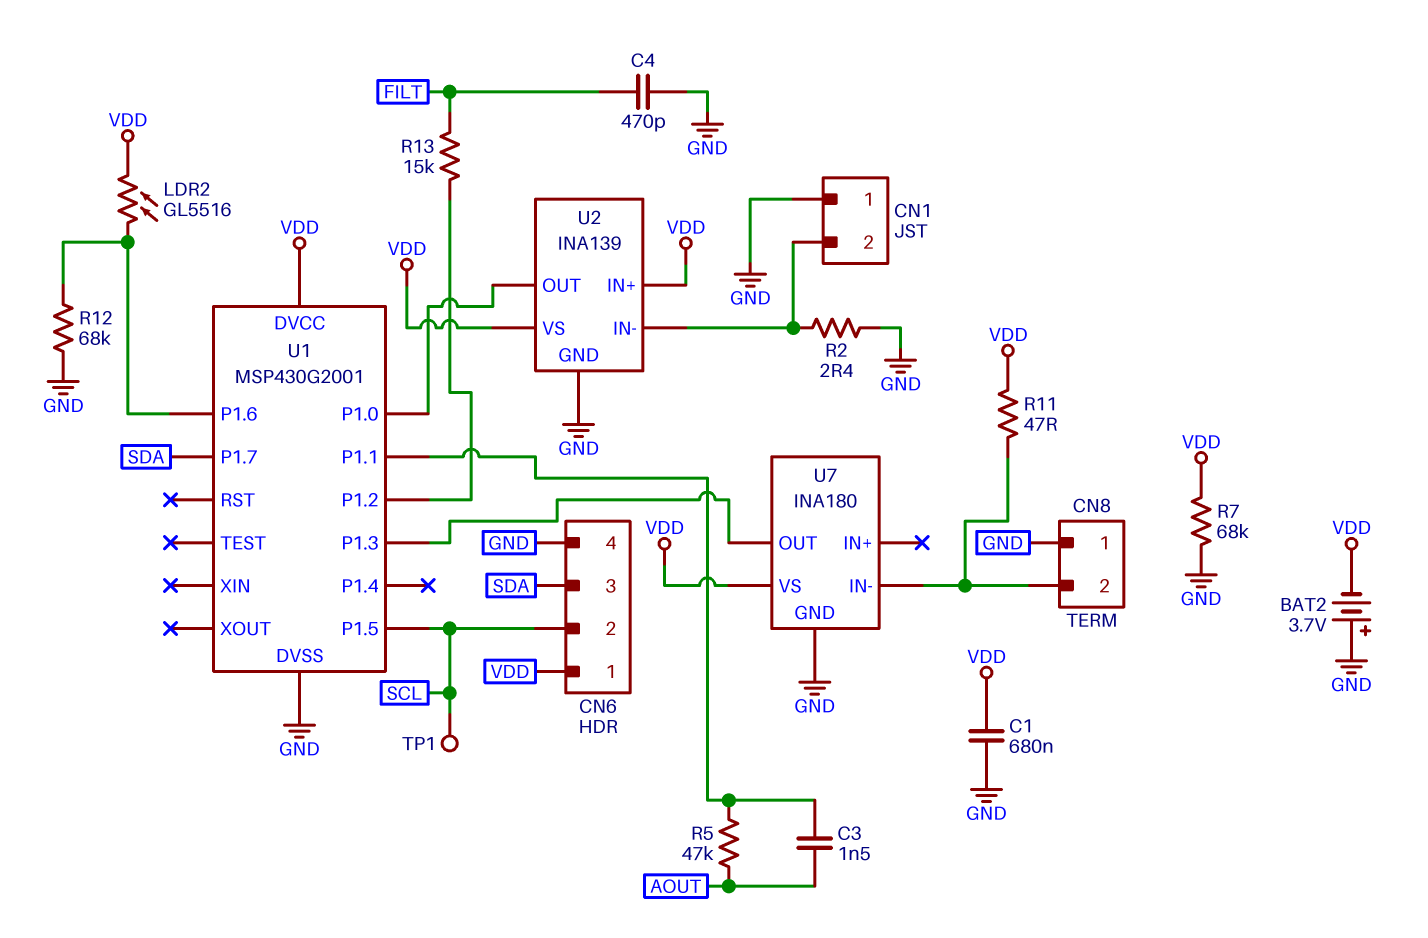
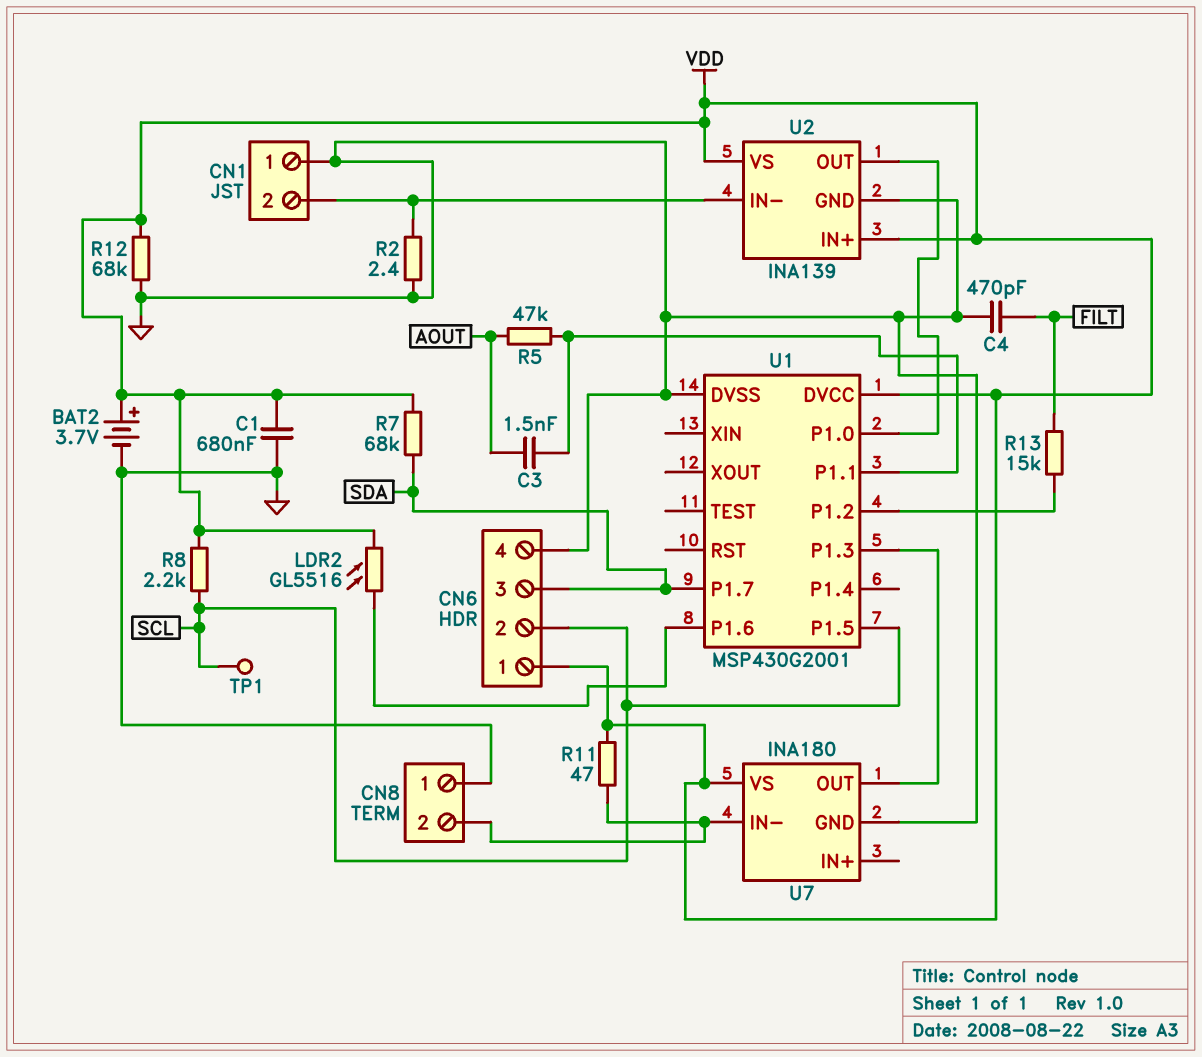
BAT2: 3.7V (plus GND, minus VDD) -> 3.7V (plus VDD, minus GND)
R7: 68k (GND, VDD) -> 68k (SDA, VDD)
R8: none -> 2.2k (SCL, VDD)
R12: 68k (GND, U1/P1.6) -> 68k (GND, VDD)

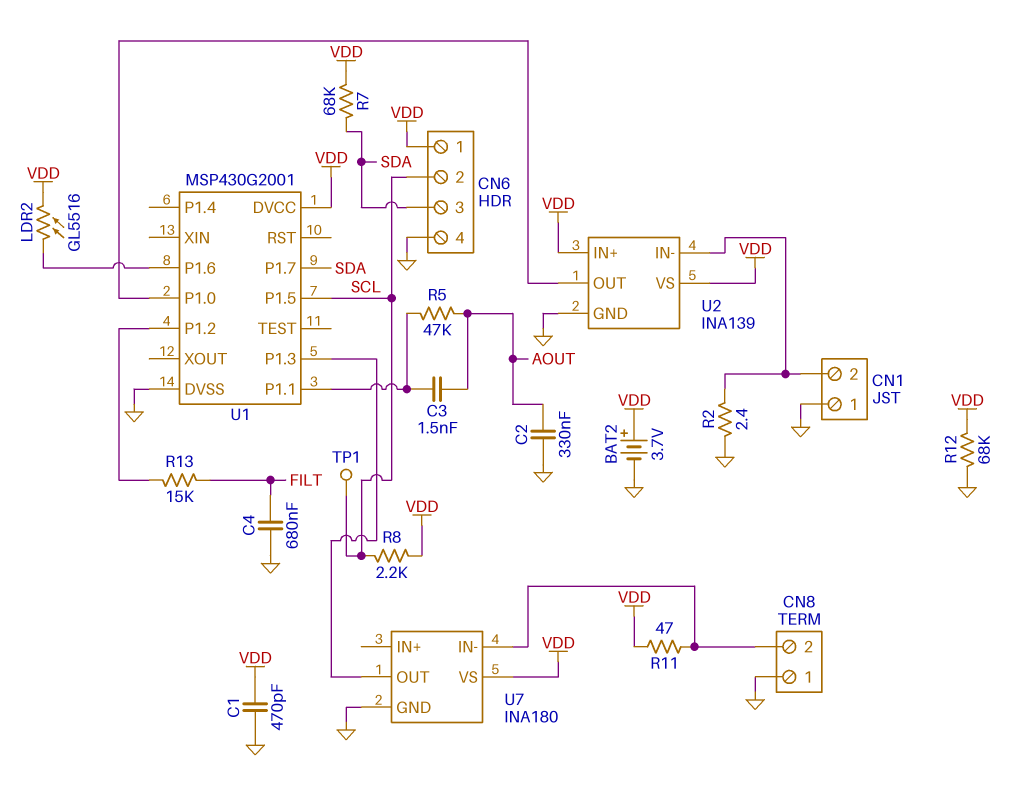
C1: 680nF (GND, VDD) -> 470pF (GND, VDD)
C2: none -> 330nF (AOUT, GND)
C4: 470pF (FILT, GND) -> 680nF (FILT, GND)

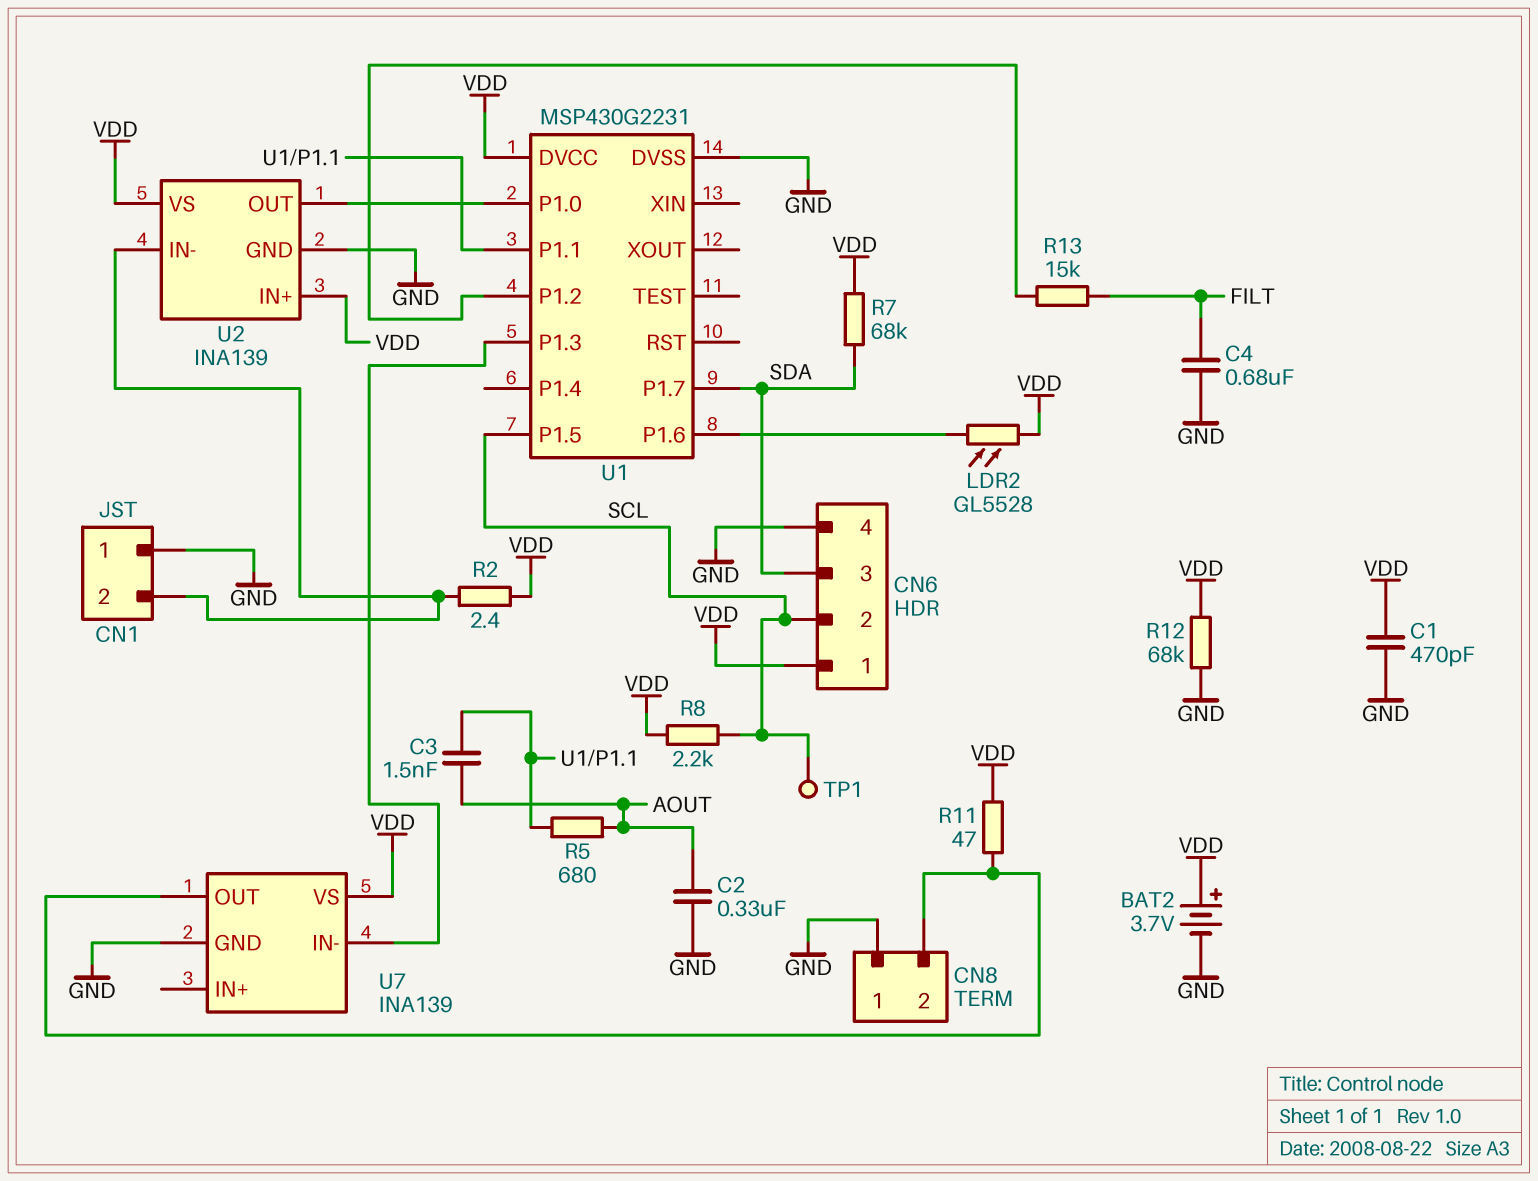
LDR2: GL5516 (U1/P1.6, VDD) -> GL5528 (U1/P1.6, VDD)
R2: 2.4 (CN1/2, GND) -> 2.4 (CN1/2, VDD)
R5: 47k (AOUT, U1/P1.1) -> 680 (AOUT, U1/P1.1)
U1: MSP430G2001 -> MSP430G2231
U7: INA180 -> INA139
U7 pin IN-: CN8/2 -> U1/P1.3
U7 pin OUT: U1/P1.3 -> CN8/2

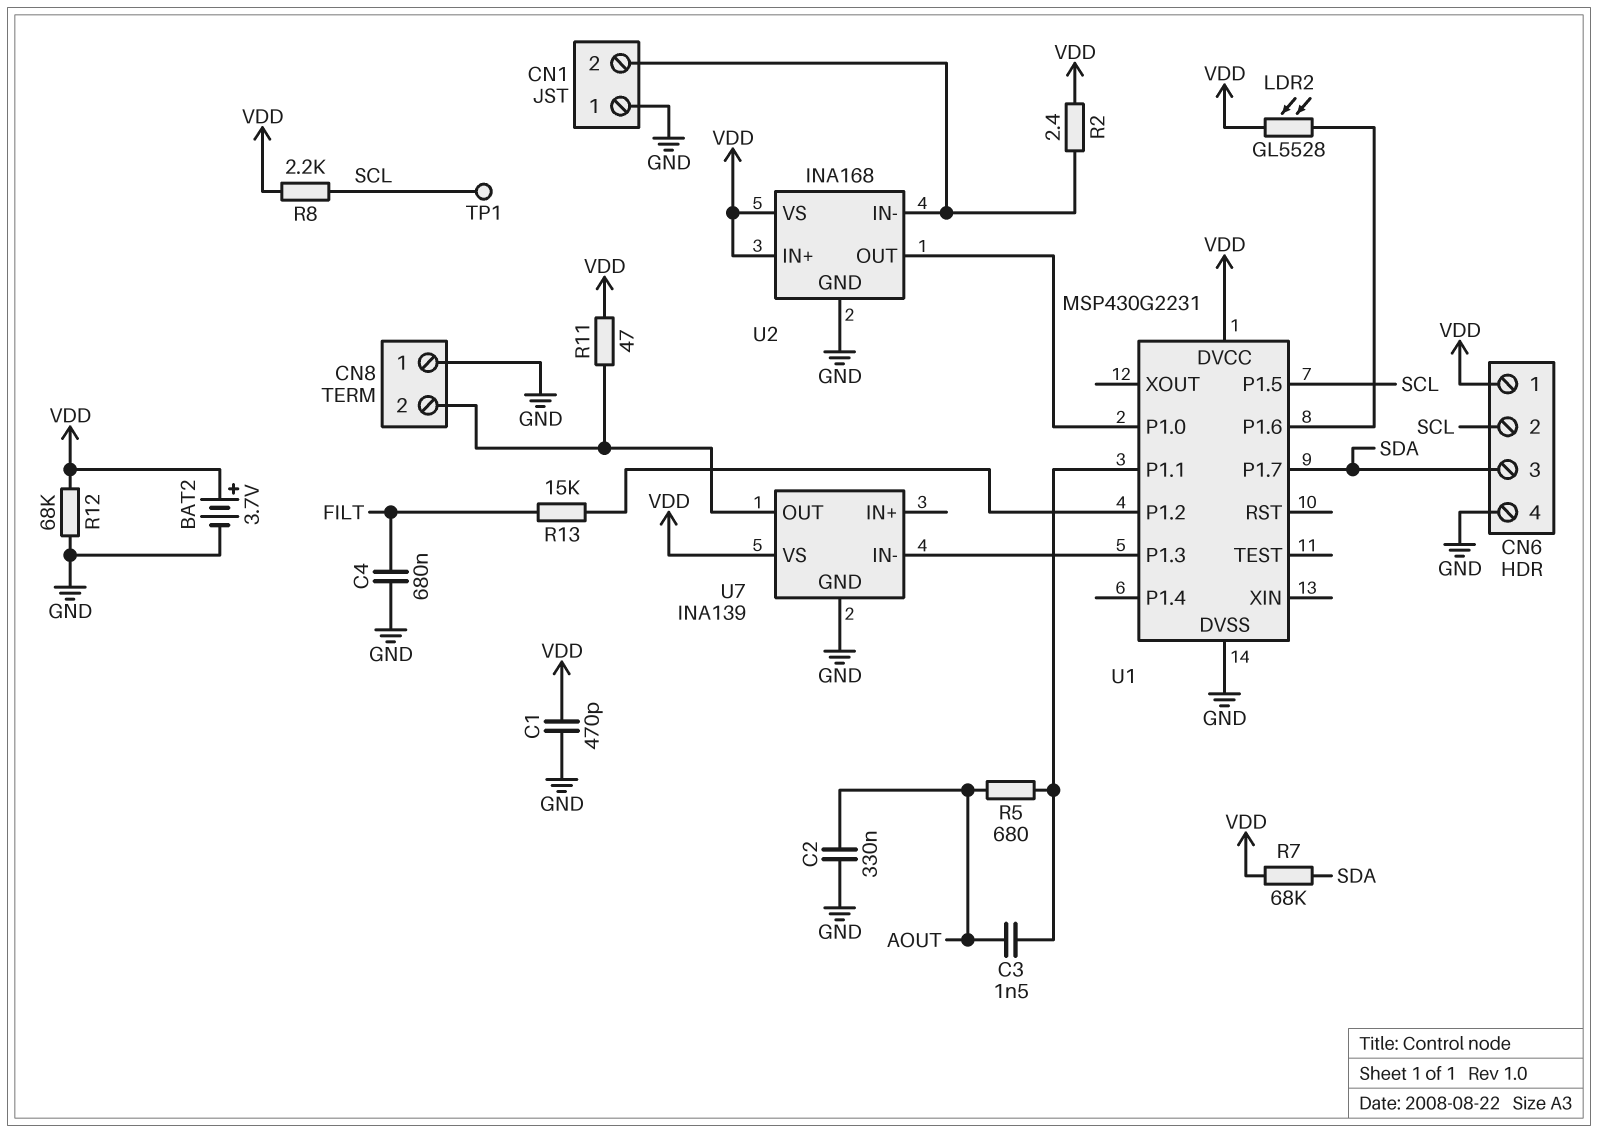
U2: INA139 -> INA168

